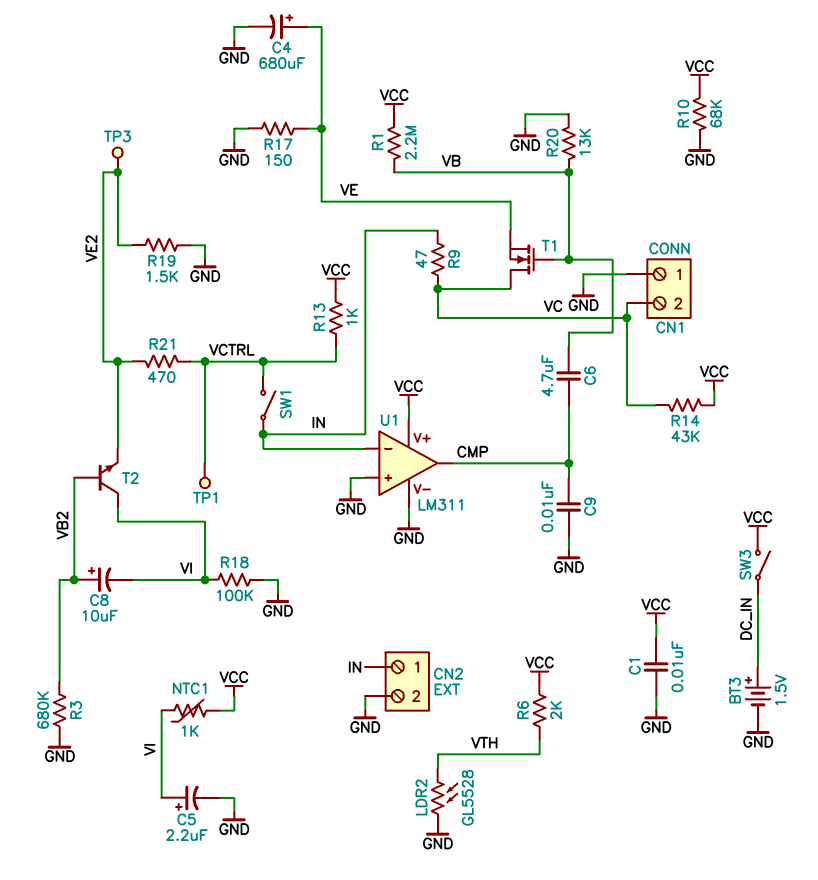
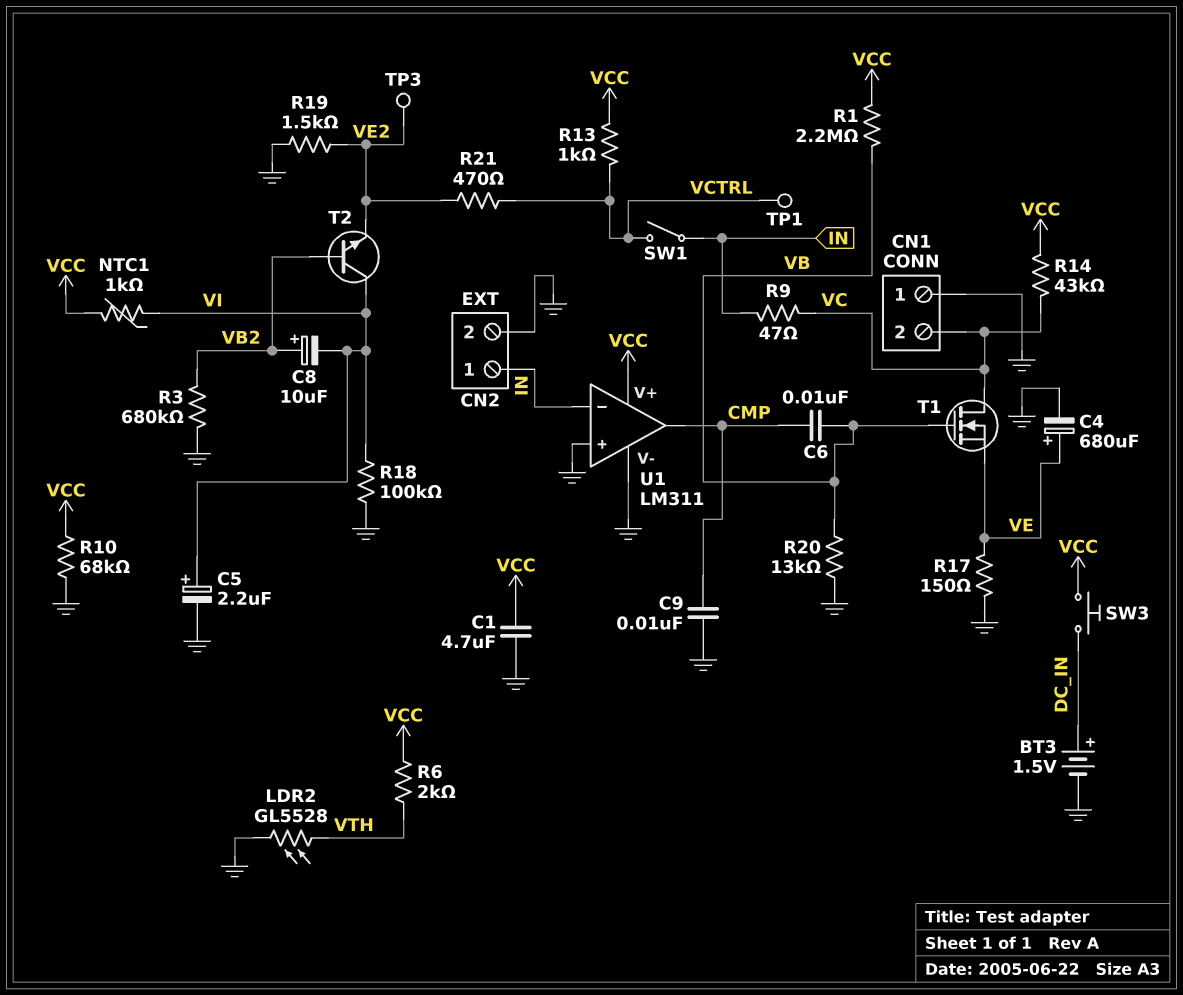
C1: 10nF (GND, VCC) -> 4.7uF (GND, VCC)
C6: 4.7uF (CMP, VB) -> 10nF (CMP, VB)
SW3: switch (DC_IN, VCC) -> button (DC_IN, VCC)

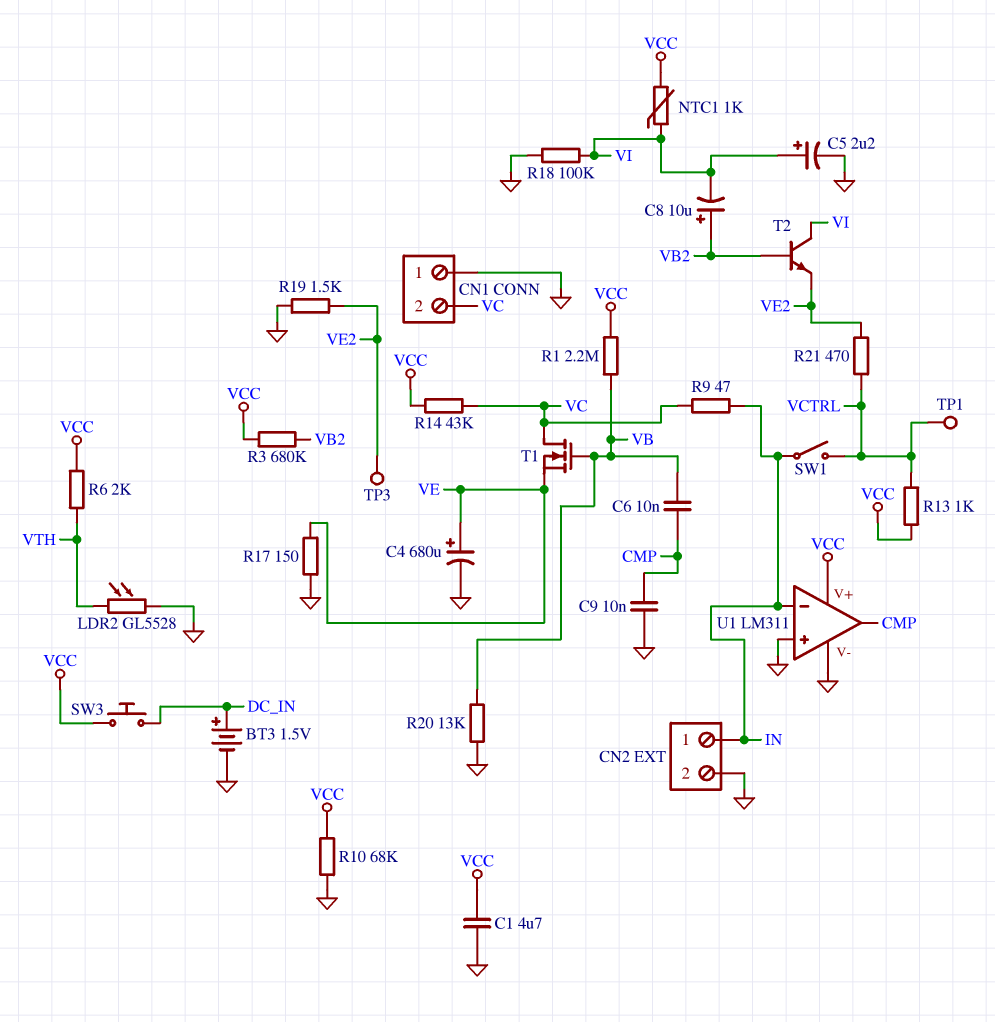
R3: 680k (GND, VB2) -> 680k (VB2, VCC)

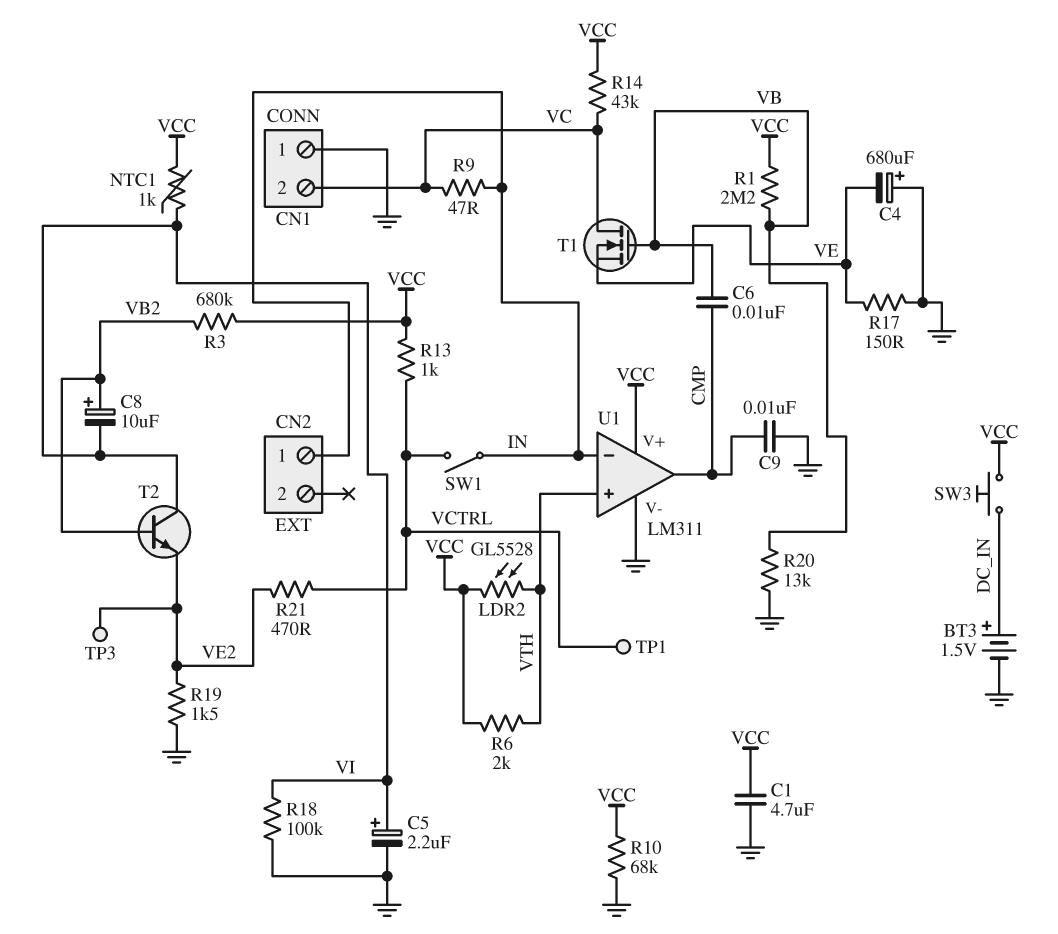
C4: 680uF (plus VE, minus GND) -> 680uF (plus GND, minus VE)
CN2 pin 2: GND -> none
LDR2: GL5528 (GND, VTH) -> GL5528 (VCC, VTH)
U1 pin in+: GND -> VTH

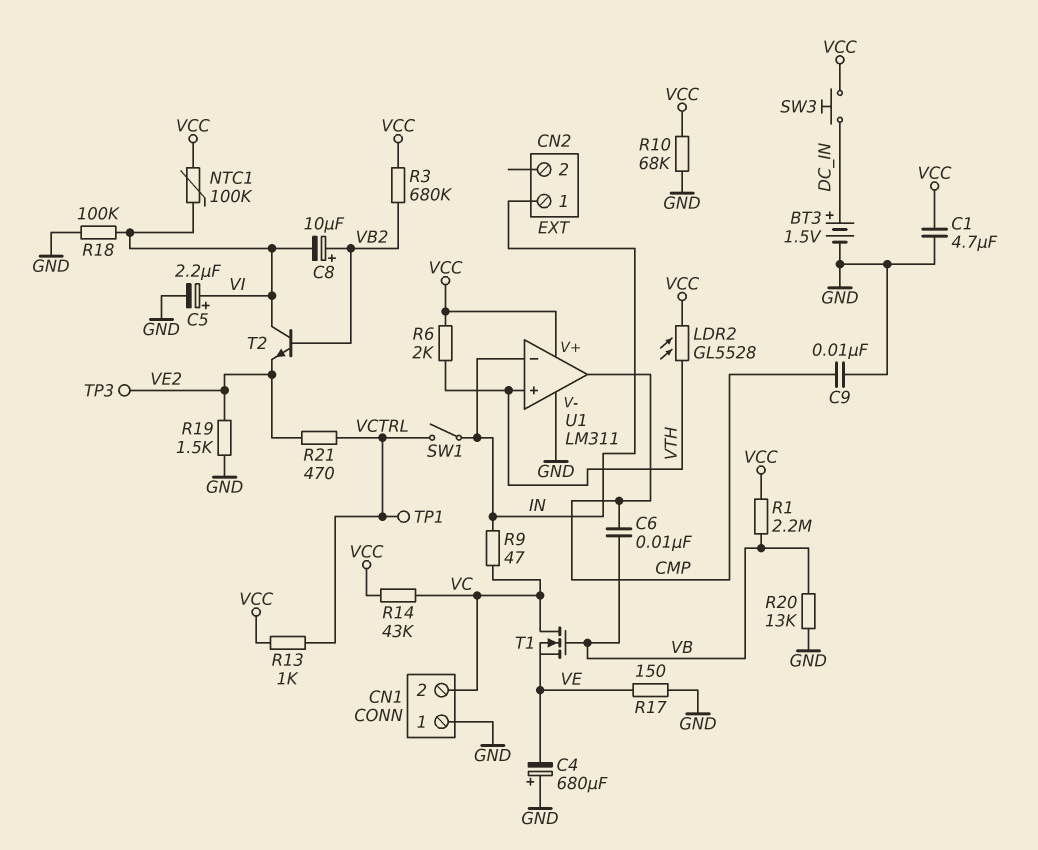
NTC1: 1k (VCC, VI) -> 100k (VCC, VI)

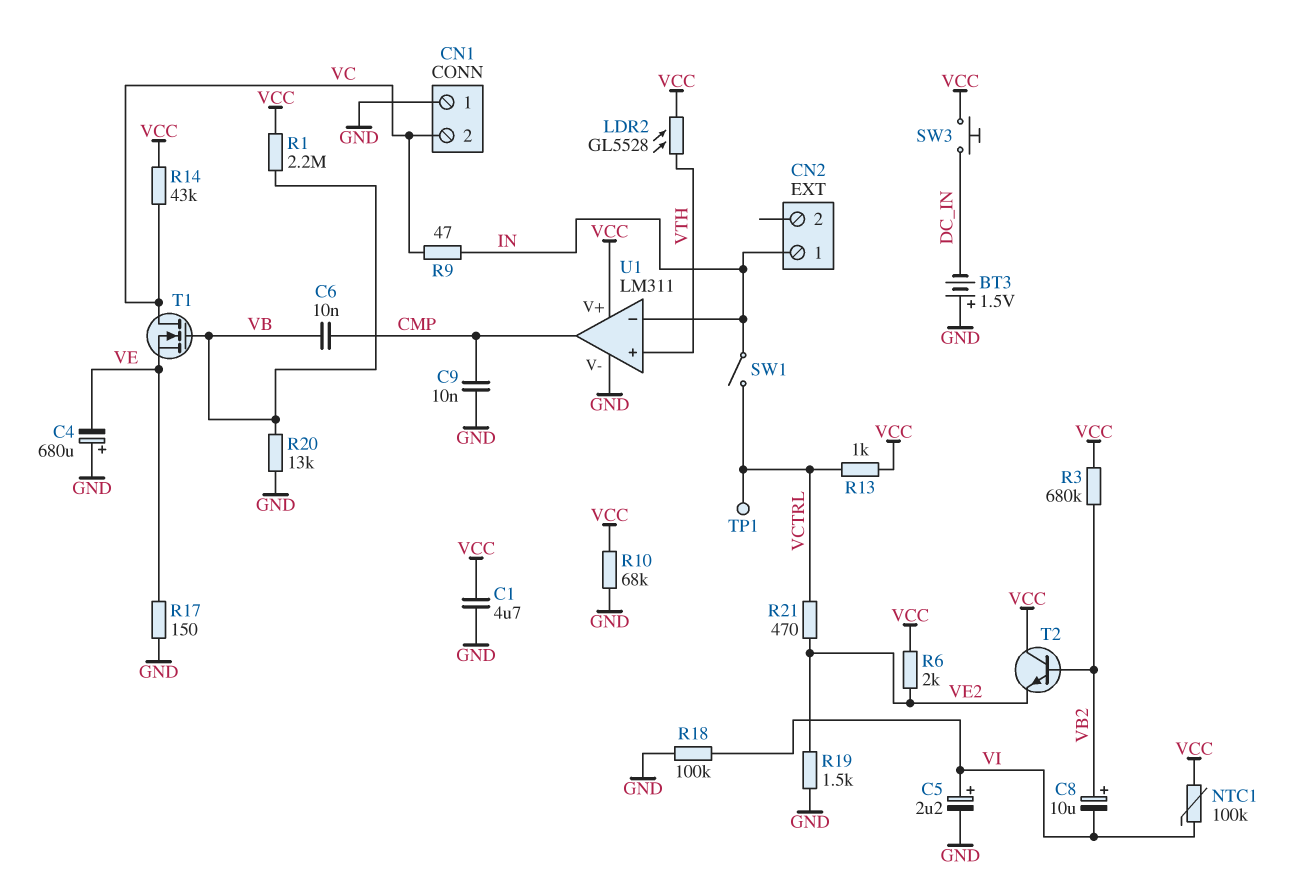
BT3: 1.5V (plus DC_IN, minus GND) -> 1.5V (plus GND, minus DC_IN)
R6: 2k (VCC, VTH) -> 2k (VCC, VE2)
T2: NPN (B VB2, C VI, E VE2) -> NPN (B VB2, C VCC, E VE2)
TP3: test point (VE2) -> none

